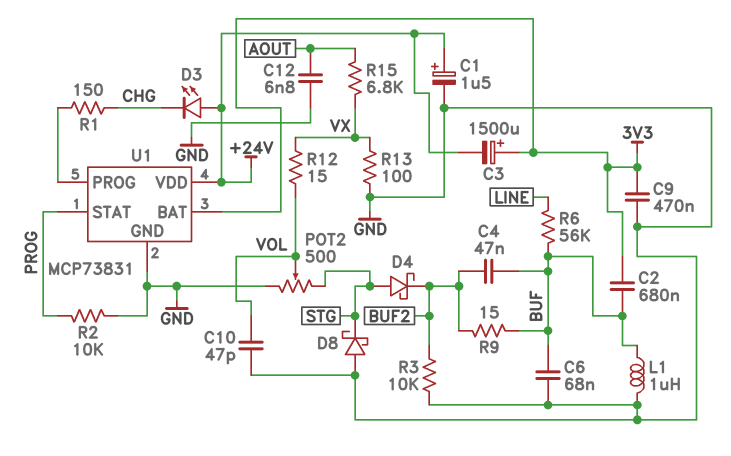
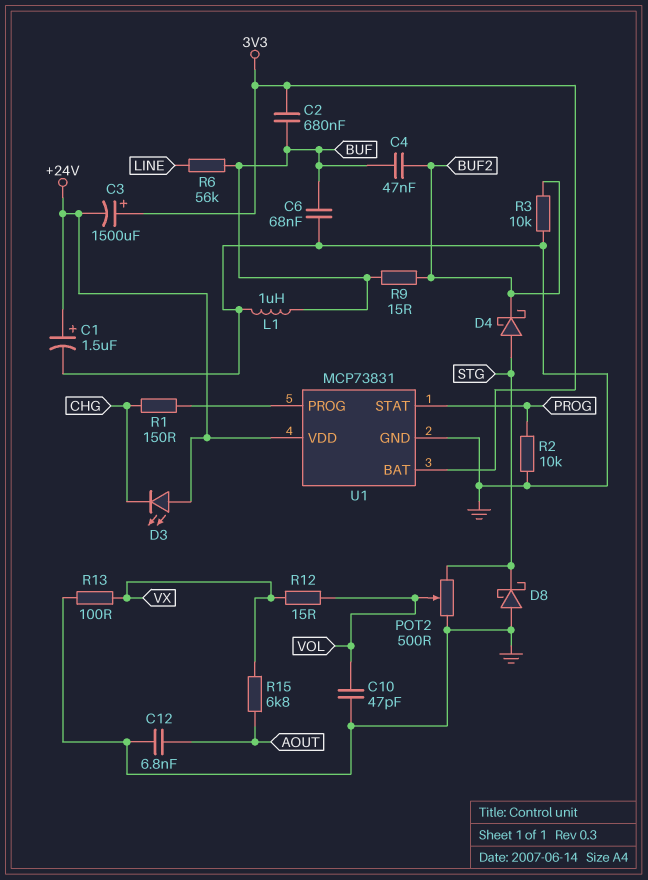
C9: 470nF (3V3, GND) -> none

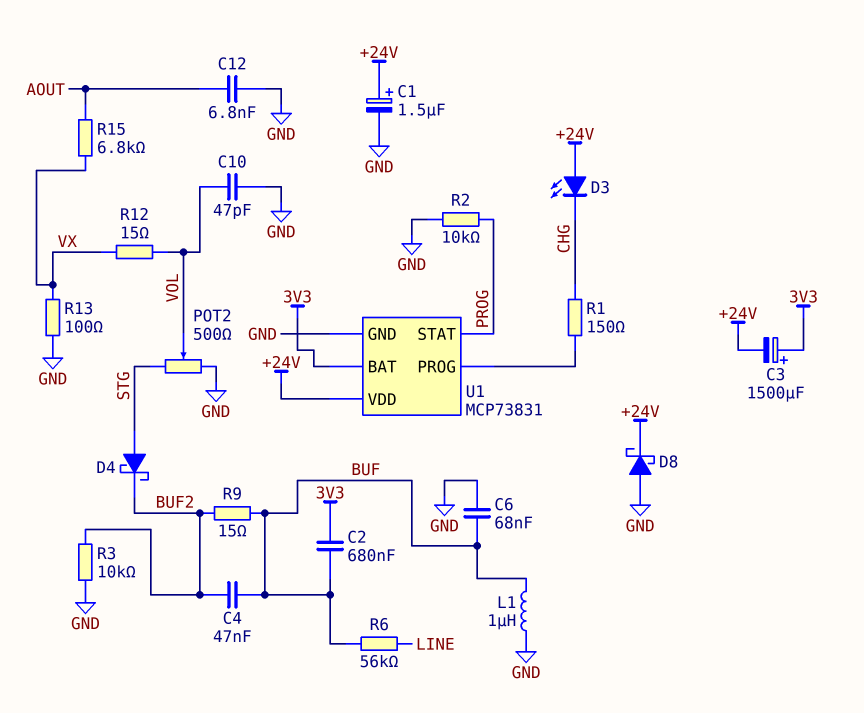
D8: schottky (A GND, K STG) -> schottky (A GND, K +24V)

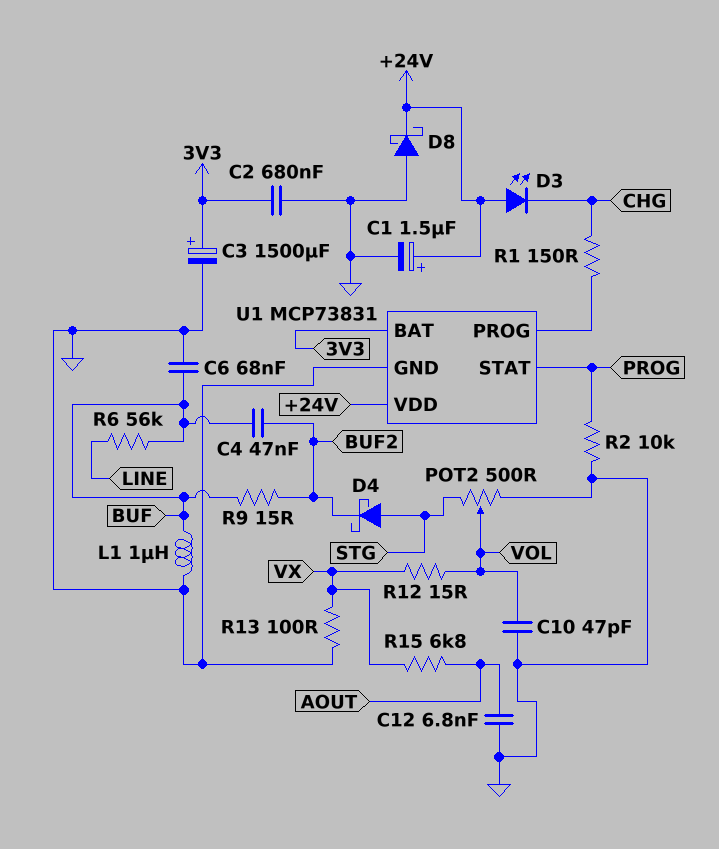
C2: 680nF (3V3, BUF) -> 680nF (3V3, GND)
C3: 1500uF (plus 3V3, minus +24V) -> 1500uF (plus 3V3, minus GND)
R3: 10k (BUF2, GND) -> none

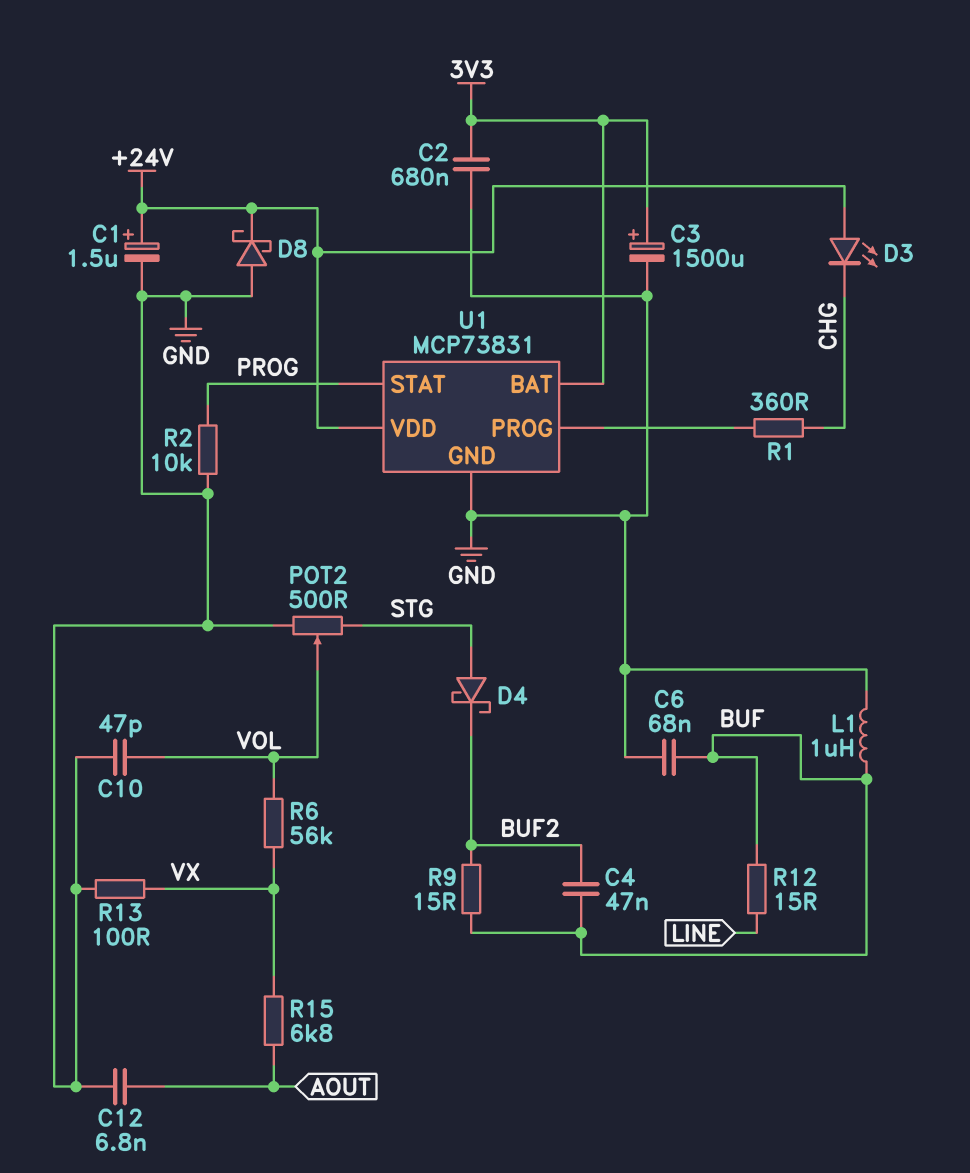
R1: 150 (CHG, U1/PROG) -> 360 (CHG, U1/PROG)
R6: 56k (BUF, LINE) -> 56k (VOL, VX)
R12: 15 (VOL, VX) -> 15 (BUF, LINE)

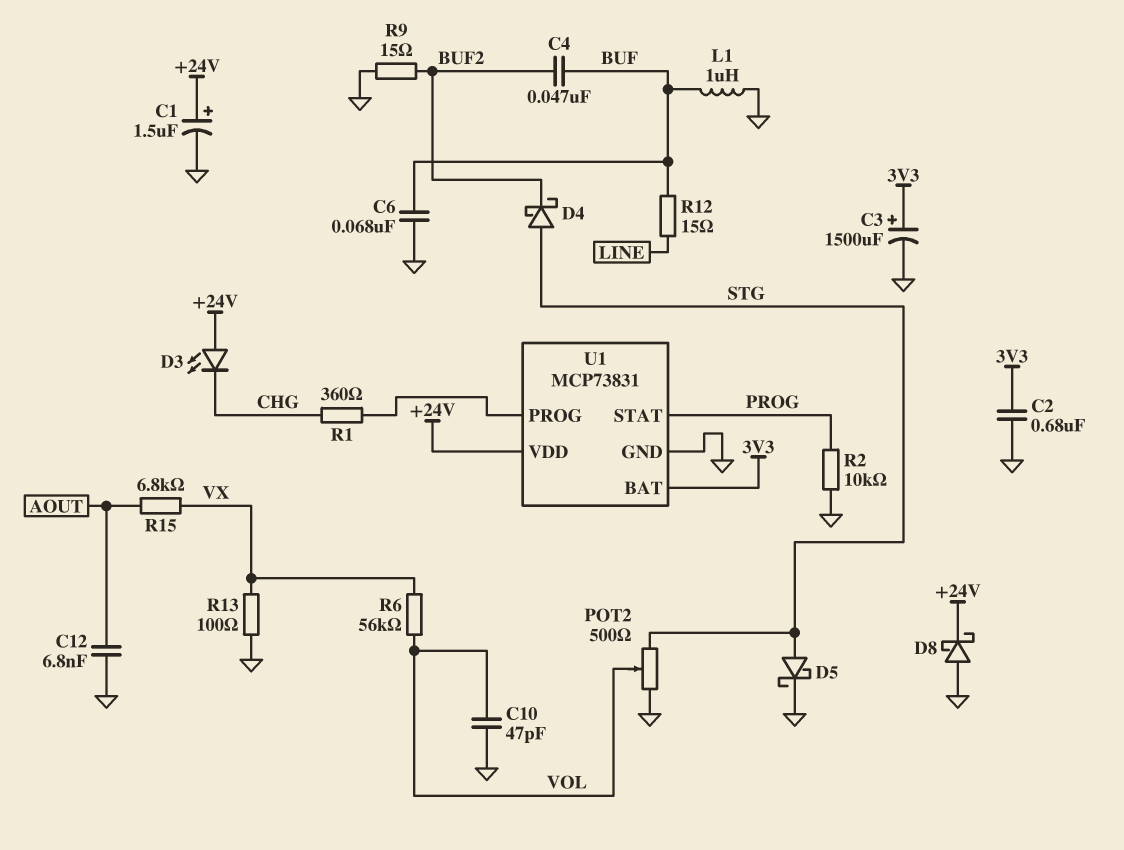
D5: none -> schottky (A STG, K GND)
R9: 15 (BUF, BUF2) -> 15 (BUF2, GND)

